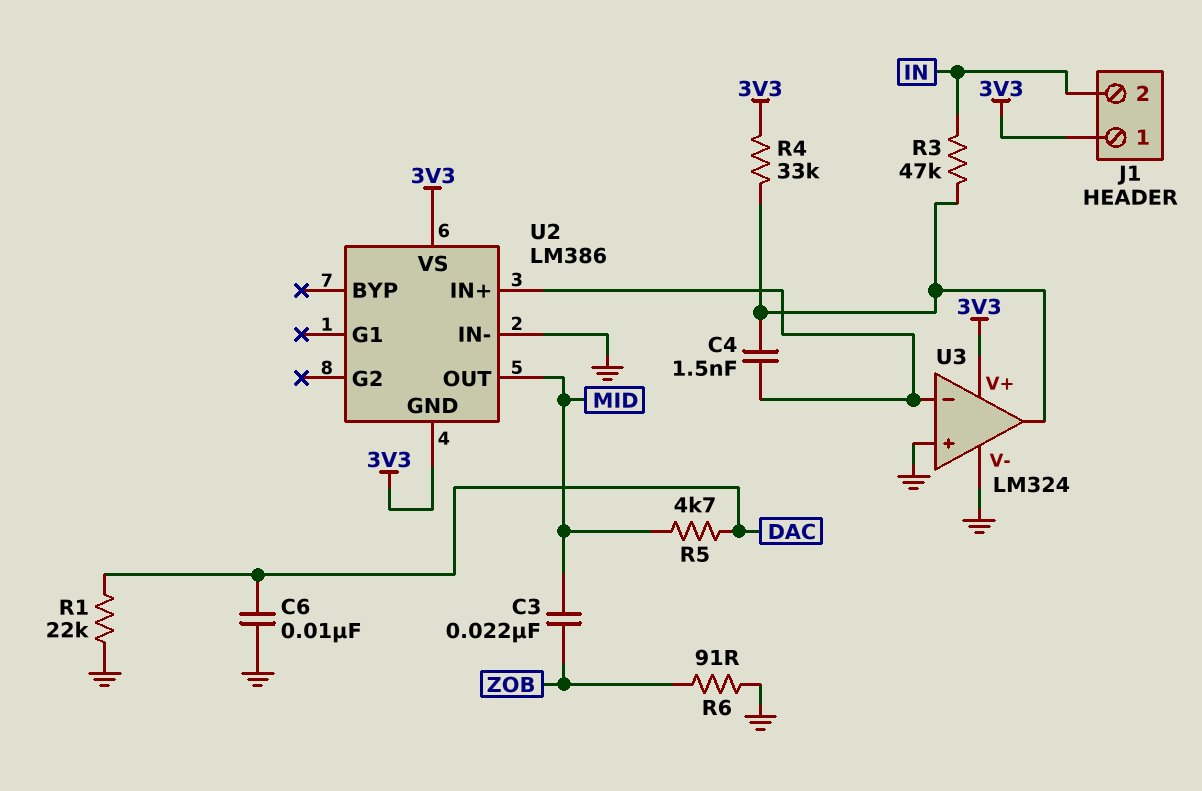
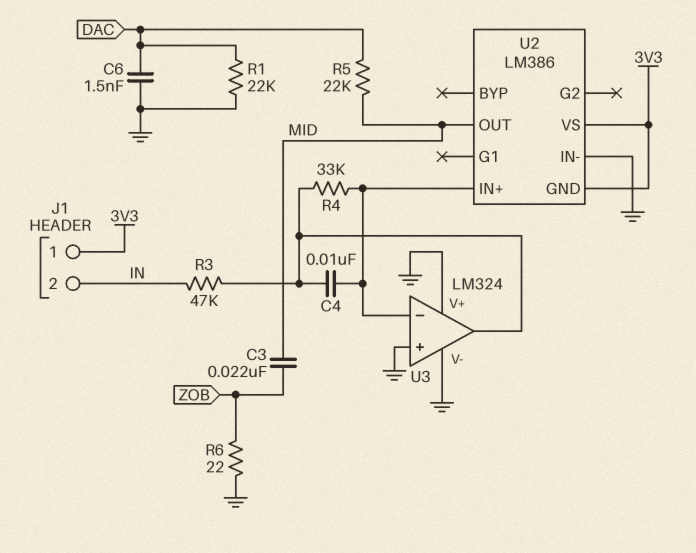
C4: 1.5nF (U2/IN+, U3/out) -> 10nF (U2/IN+, U3/out)
C6: 10nF (DAC, GND) -> 1.5nF (DAC, GND)
R4: 33k (3V3, U3/out) -> 33k (U2/IN+, U3/out)
R5: 4.7k (DAC, MID) -> 22k (DAC, MID)
R6: 91 (GND, ZOB) -> 22 (GND, ZOB)
U3 pin V+: 3V3 -> GND

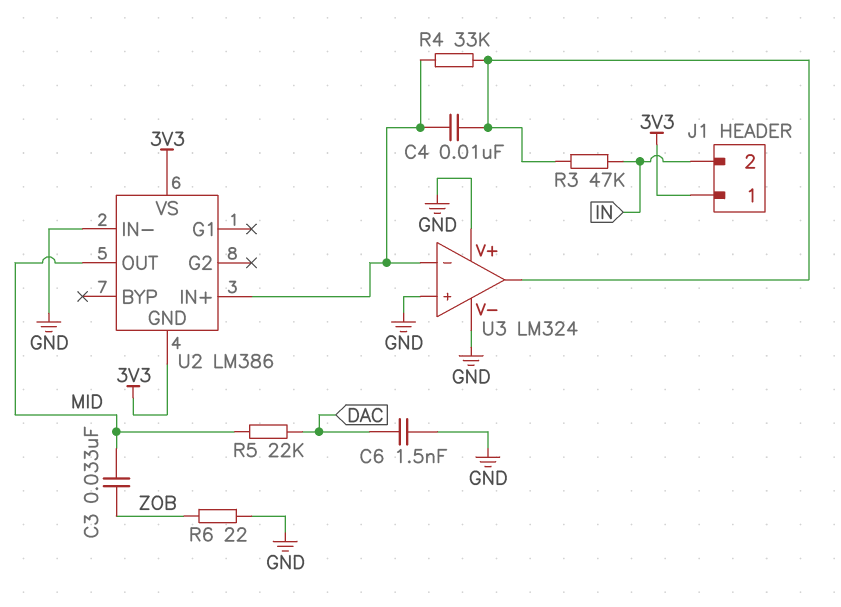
C3: 22nF (MID, ZOB) -> 33nF (MID, ZOB)
R1: 22k (DAC, GND) -> none

